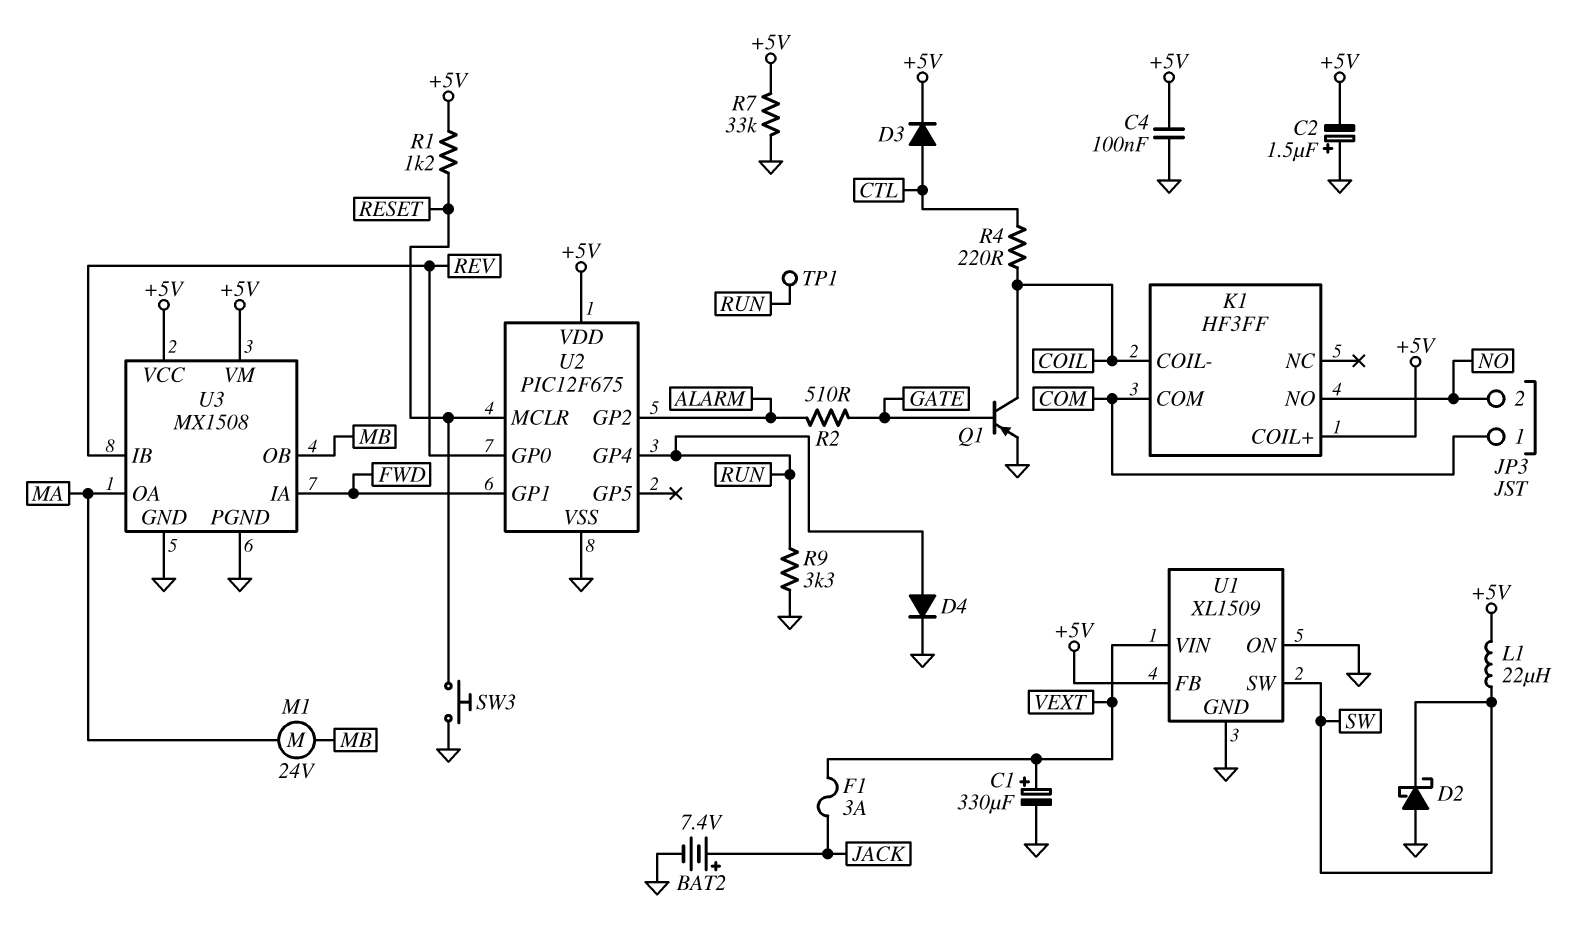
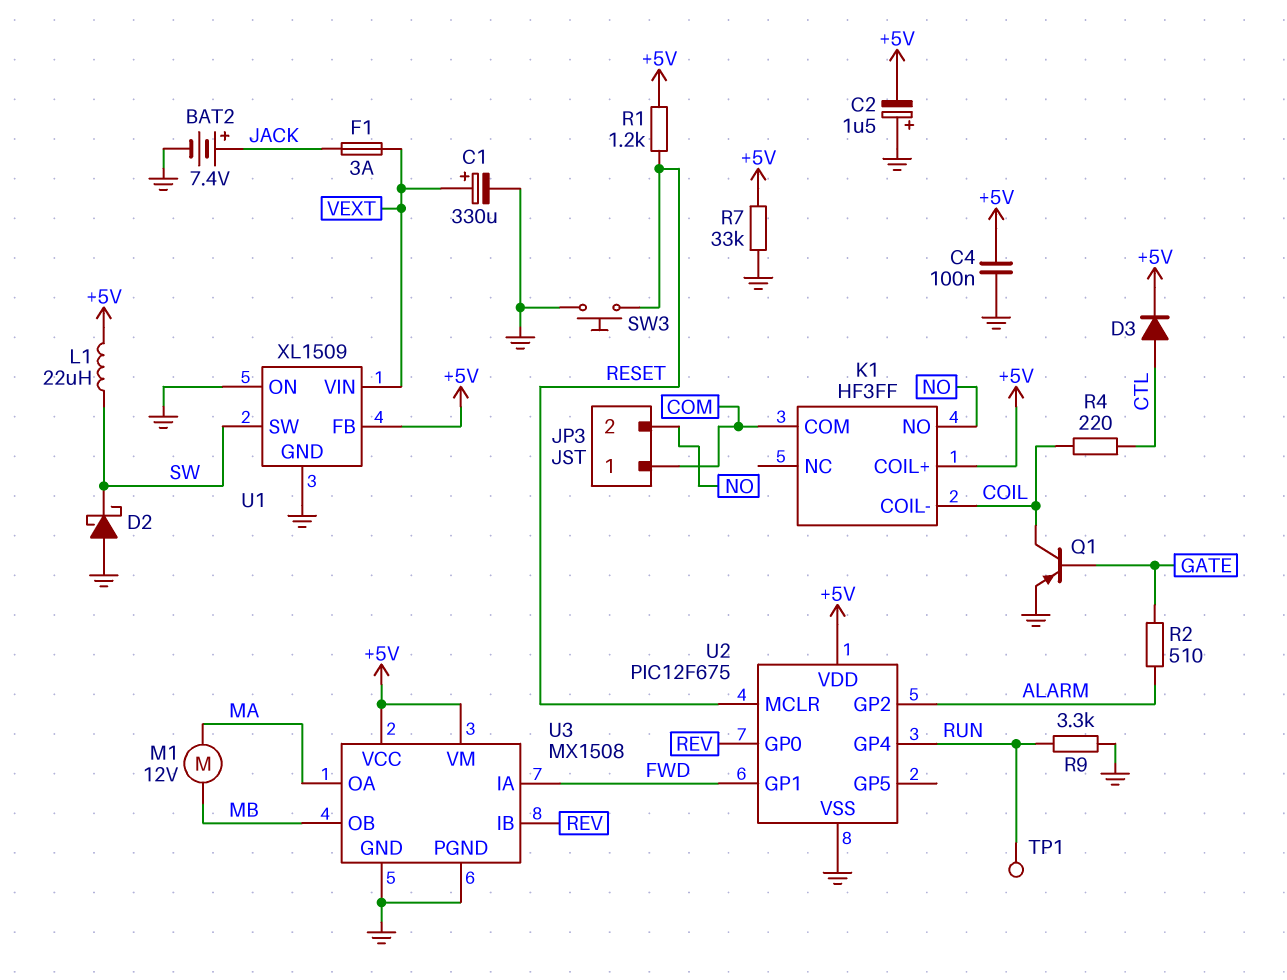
D4: diode (A RUN, K GND) -> none
M1: motor 24V (MA, MB) -> motor 12V (MA, MB)

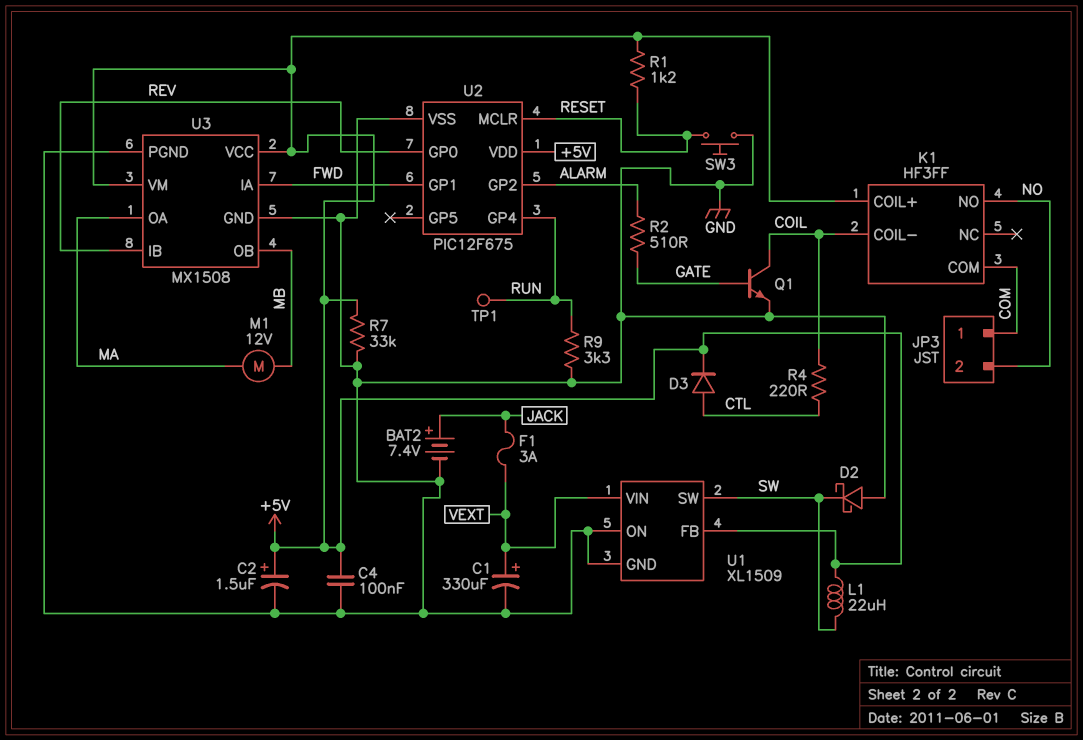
C2: 1.5uF (plus GND, minus +5V) -> 1.5uF (plus +5V, minus GND)
Q1: PNP (B GATE, C COIL, E GND) -> NPN (B GATE, C COIL, E GND)

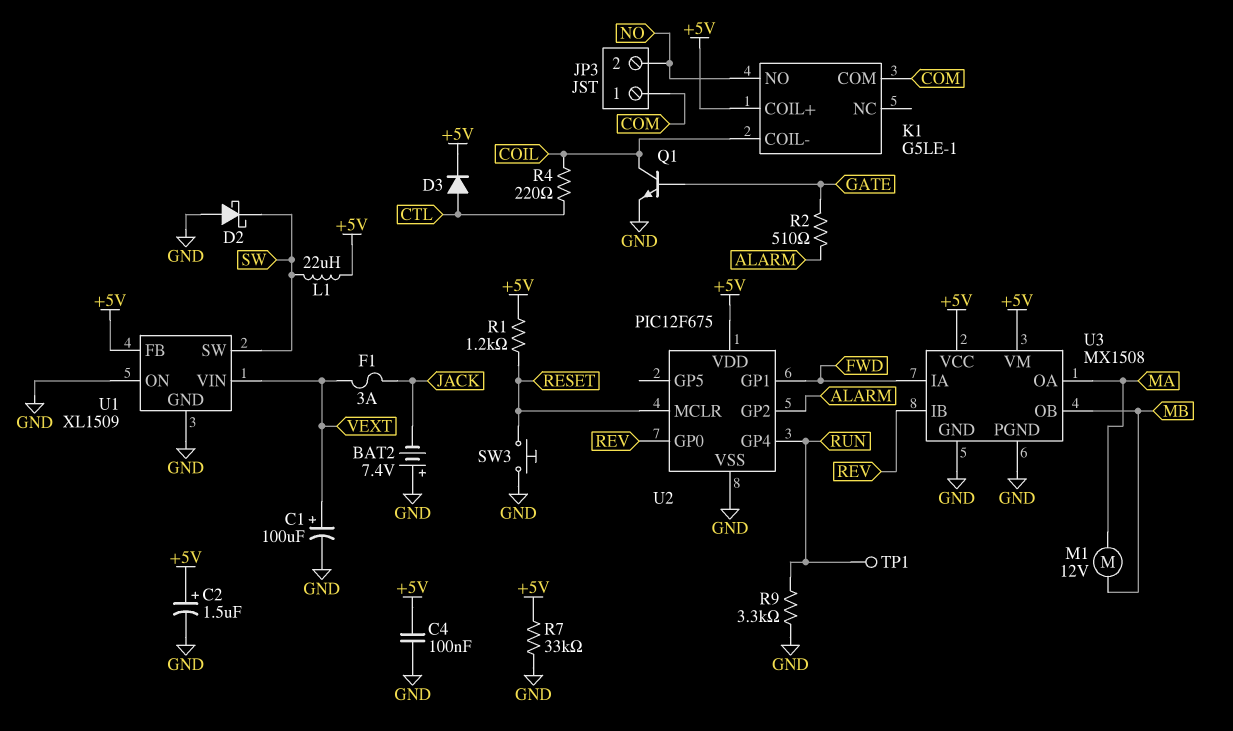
BAT2: 7.4V (plus JACK, minus GND) -> 7.4V (plus GND, minus JACK)
C1: 330uF (plus VEXT, minus GND) -> 100uF (plus VEXT, minus GND)
K1: HF3FF -> G5LE-1

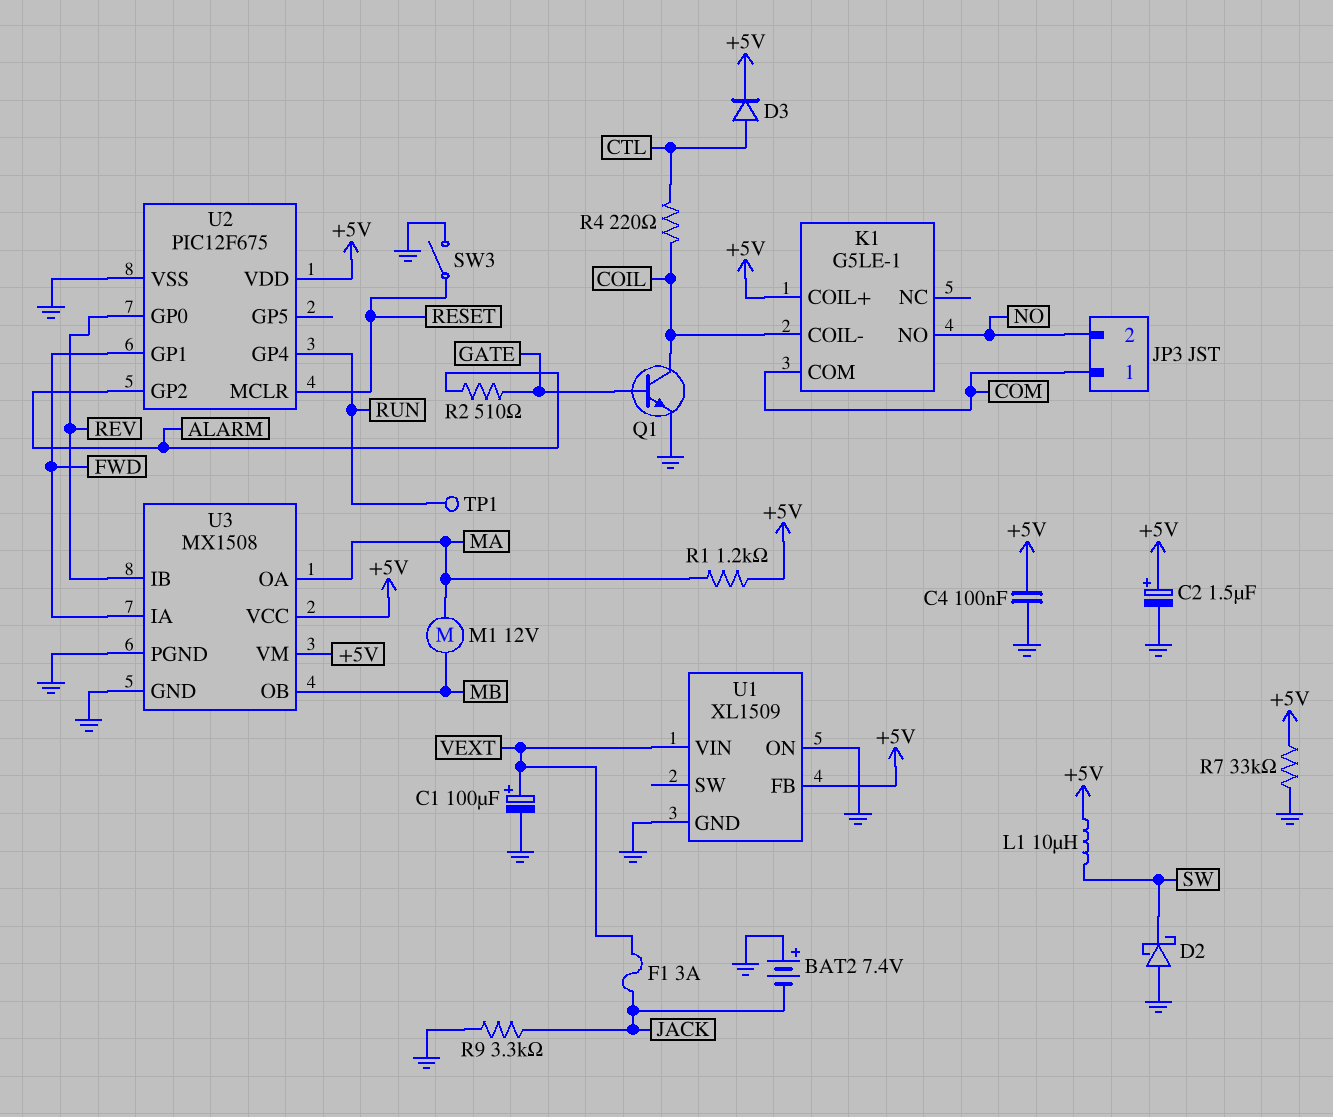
L1: 22uH (+5V, SW) -> 10uH (+5V, SW)
R1: 1.2k (+5V, RESET) -> 1.2k (+5V, MA)
R9: 3.3k (GND, RUN) -> 3.3k (GND, JACK)
SW3: button (GND, RESET) -> switch (GND, RESET)
U1 pin SW: SW -> none

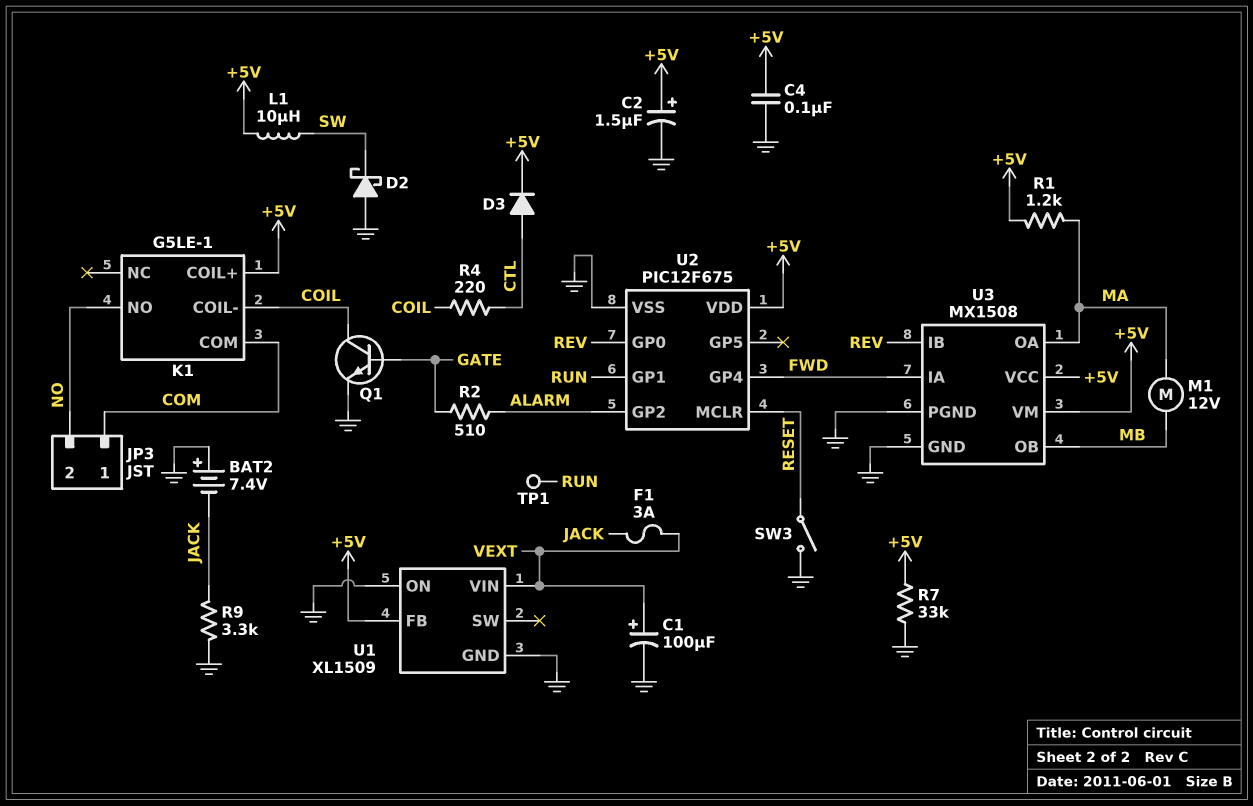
U2 pin GP1: FWD -> RUN
U2 pin GP4: RUN -> FWD

